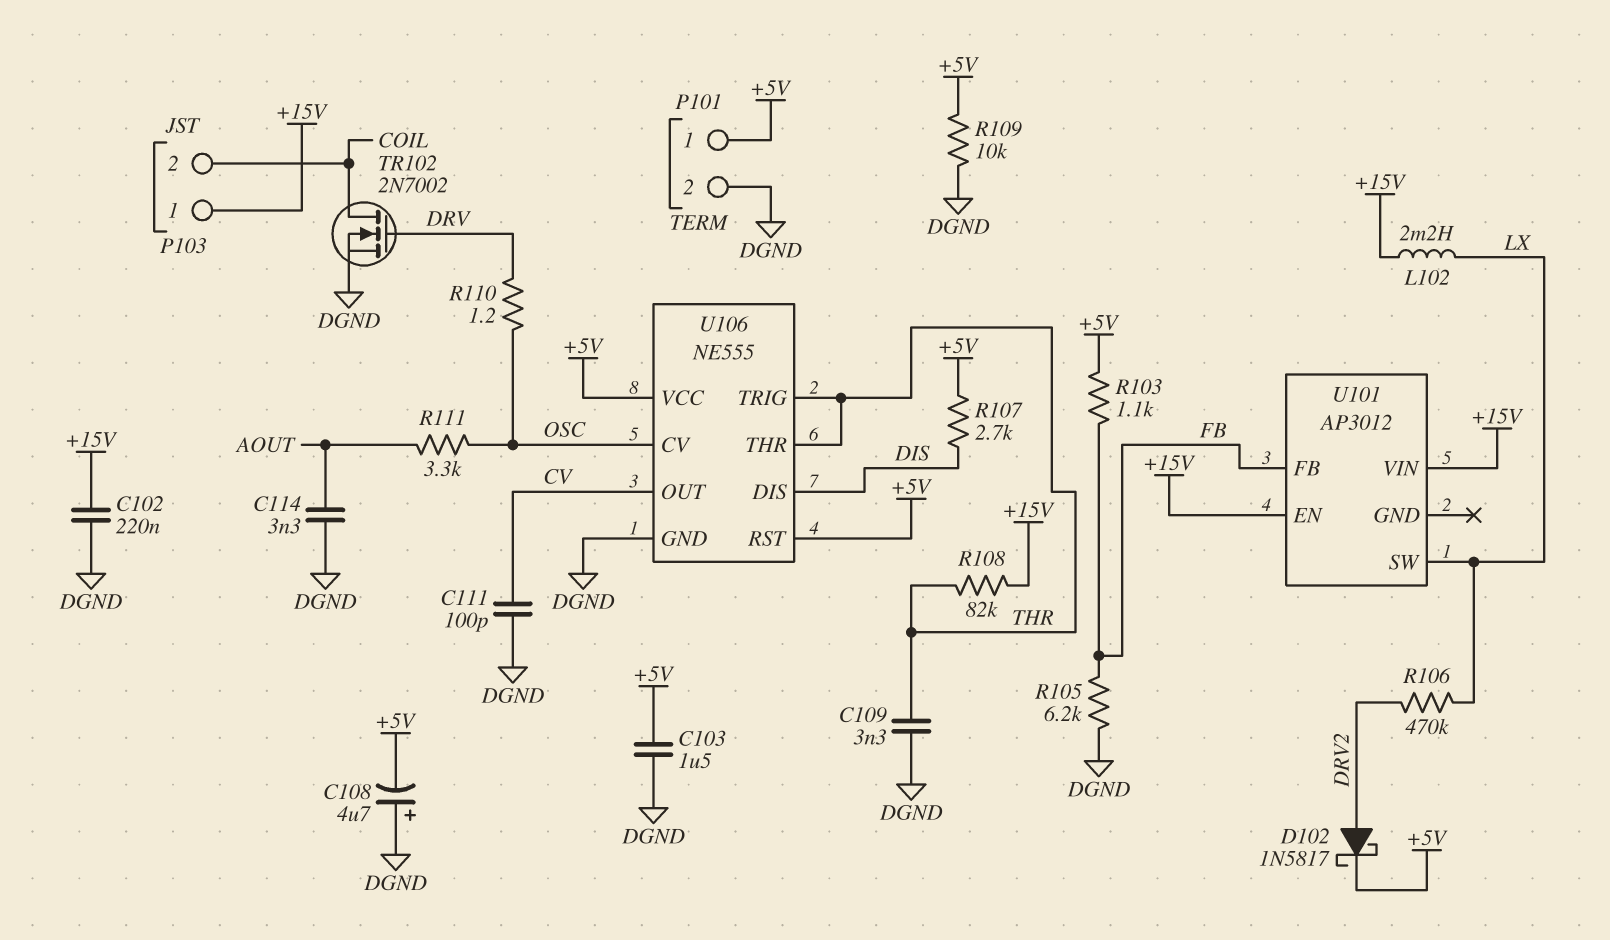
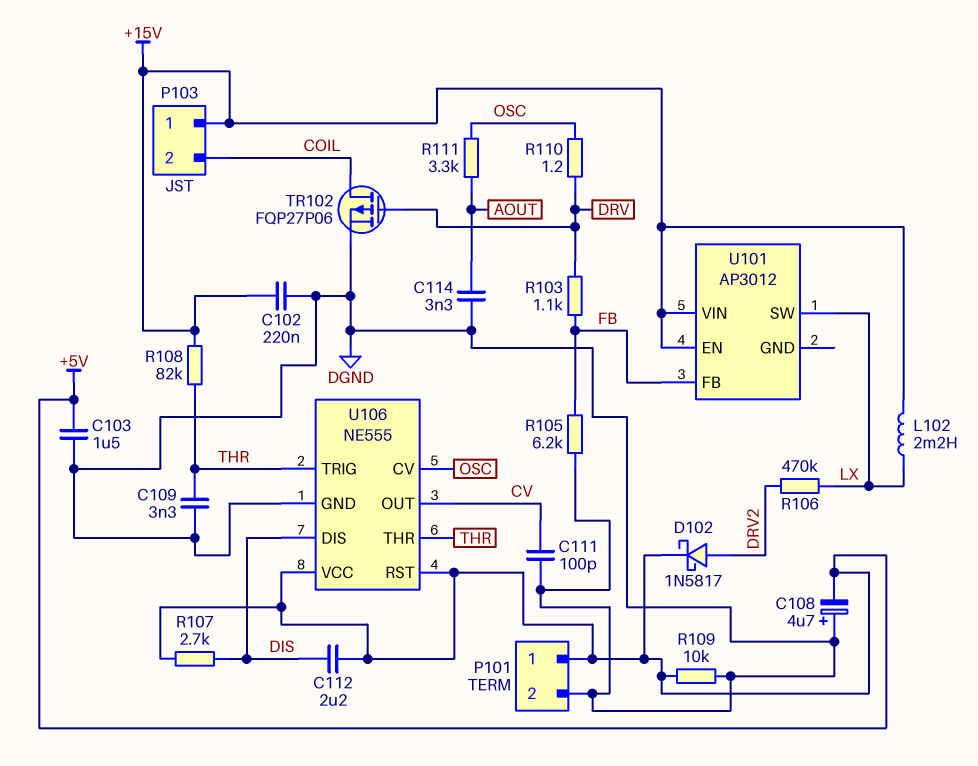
C112: none -> 2.2uF (+5V, DIS)
R103: 1.1k (+5V, FB) -> 1.1k (DRV, FB)
TR102: NMOS 2N7002 (G DRV, D COIL, S DGND) -> PMOS FQP27P06 (G DRV, D COIL, S DGND)

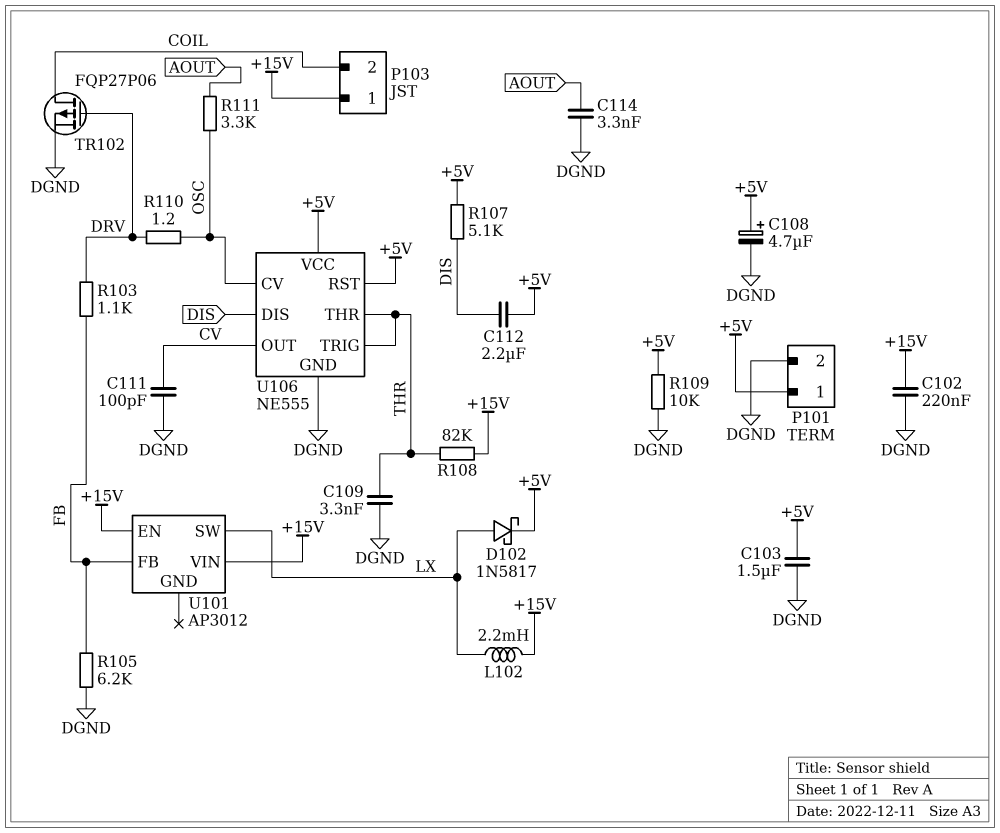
C108: 4.7uF (plus DGND, minus +5V) -> 4.7uF (plus +5V, minus DGND)
D102: schottky 1N5817 (A DRV2, K +5V) -> schottky 1N5817 (A LX, K +5V)
R106: 470k (DRV2, LX) -> none
R107: 2.7k (+5V, DIS) -> 5.1k (+5V, DIS)

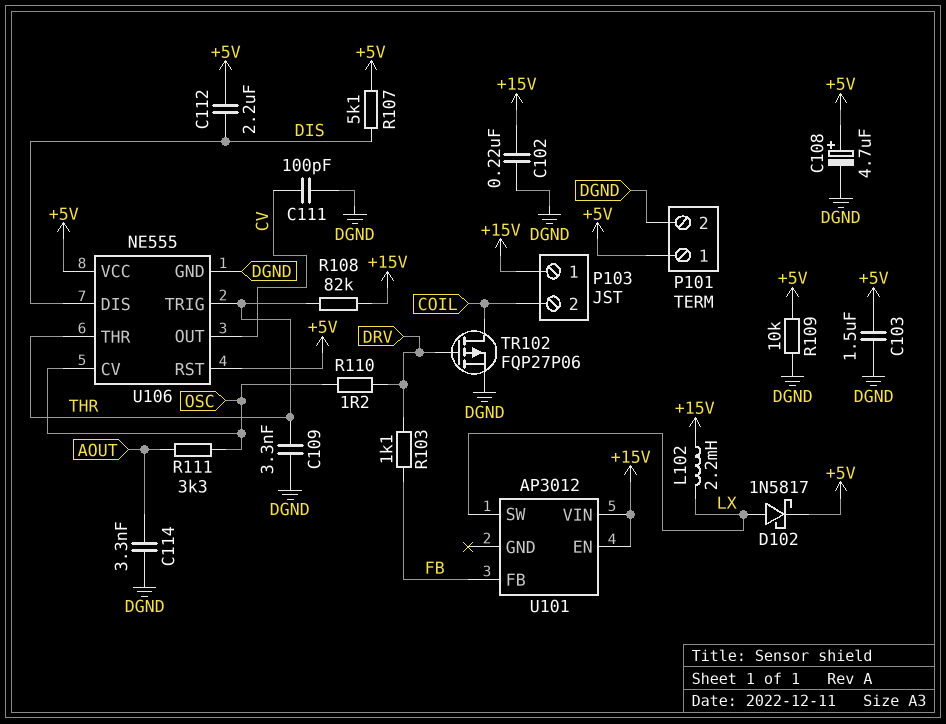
R105: 6.2k (DGND, FB) -> none

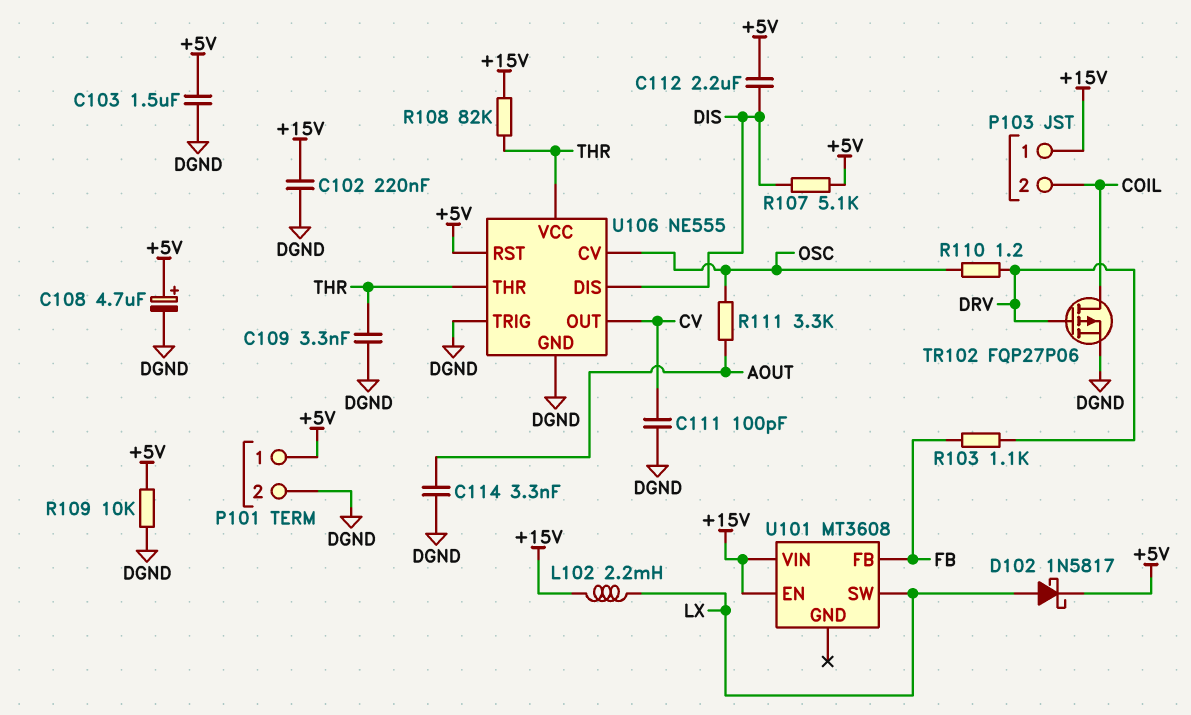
U101: AP3012 -> MT3608
U106 pin TRIG: THR -> DGND
U106 pin VCC: +5V -> THR

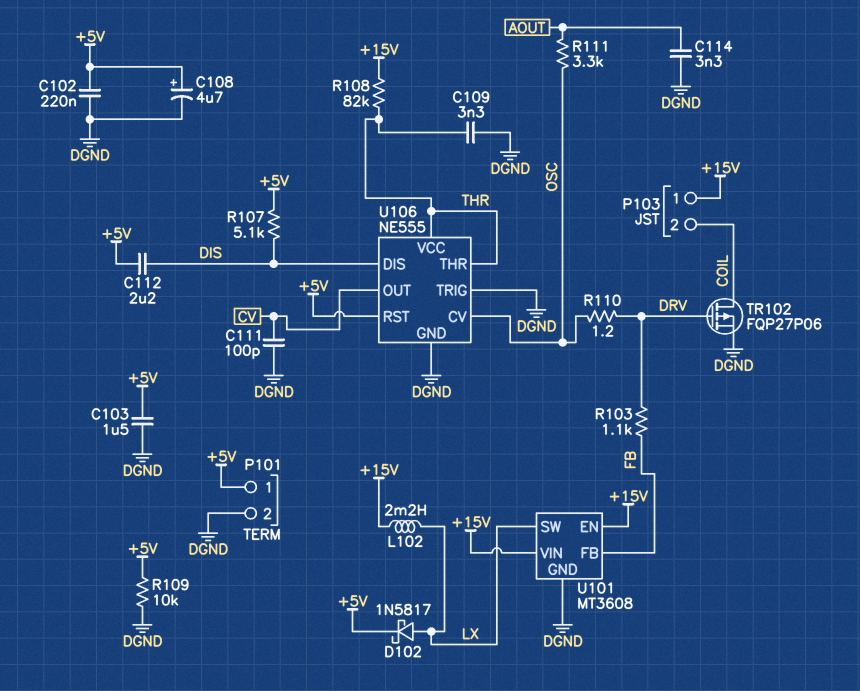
C102: 220nF (+15V, DGND) -> 220nF (+5V, DGND)
U101 pin GND: none -> DGND

